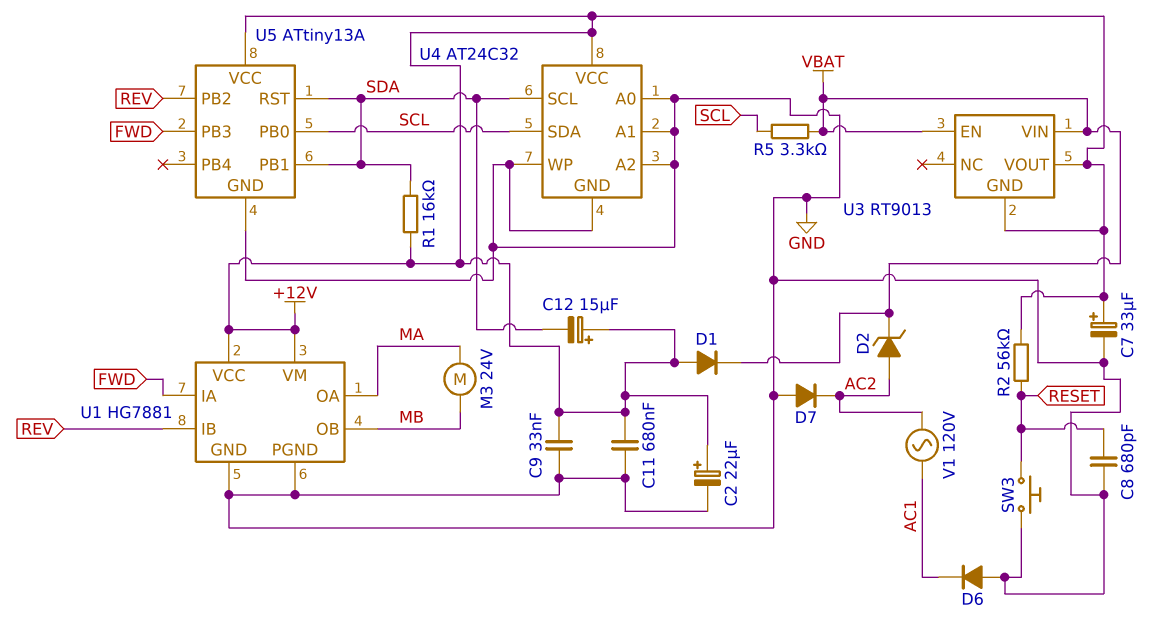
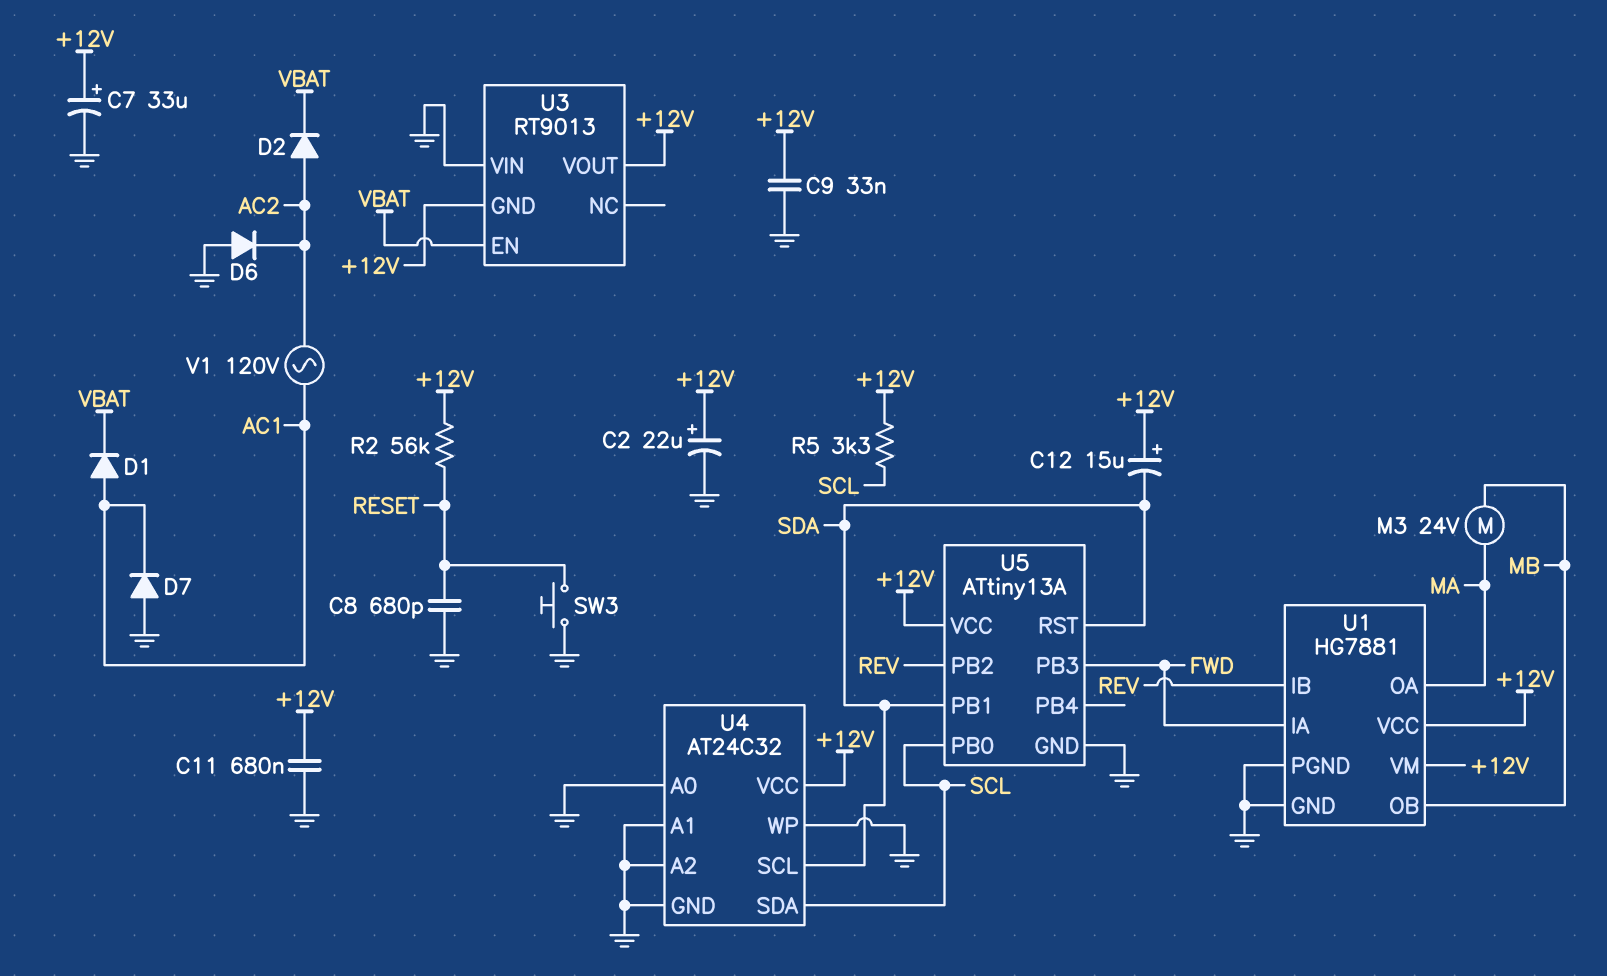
D1: diode (A +12V, K VBAT) -> diode (A AC1, K VBAT)
D2: zener (A AC2, K VBAT) -> diode (A AC2, K VBAT)
D6: diode (A GND, K AC1) -> diode (A GND, K AC2)
D7: diode (A GND, K AC2) -> diode (A GND, K AC1)
R1: 16k (+12V, SDA) -> none
R5: 3.3k (SCL, VBAT) -> 3.3k (+12V, SCL)
U3 pin VIN: VBAT -> GND

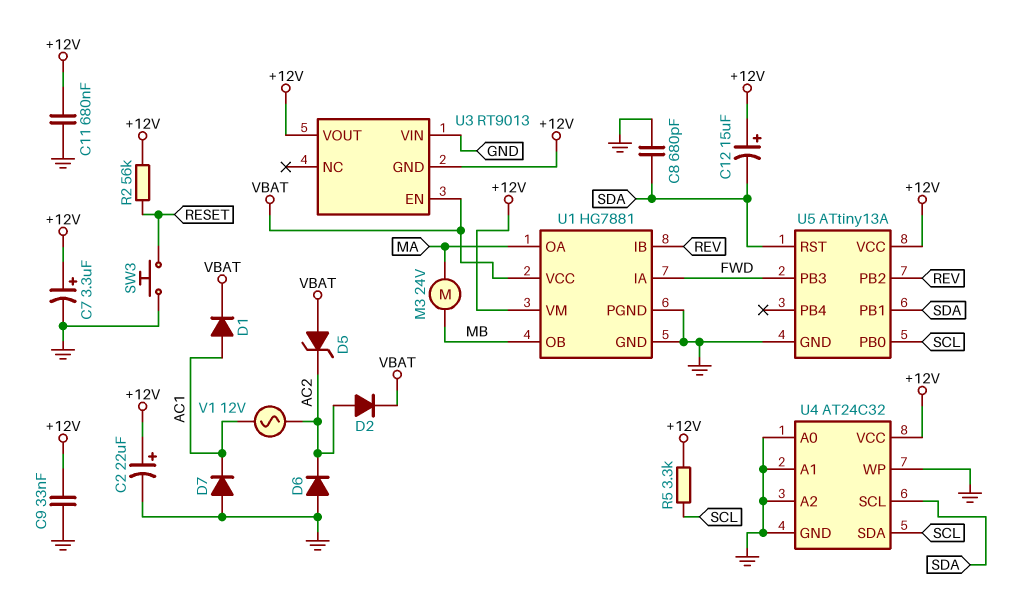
C7: 33uF (plus +12V, minus GND) -> 3.3uF (plus +12V, minus GND)
C8: 680pF (GND, RESET) -> 680pF (GND, SDA)
D5: none -> zener (A VBAT, K AC2)
U1 pin VCC: +12V -> VBAT
V1: AC 120V (AC1, AC2) -> AC 12V (AC1, AC2)

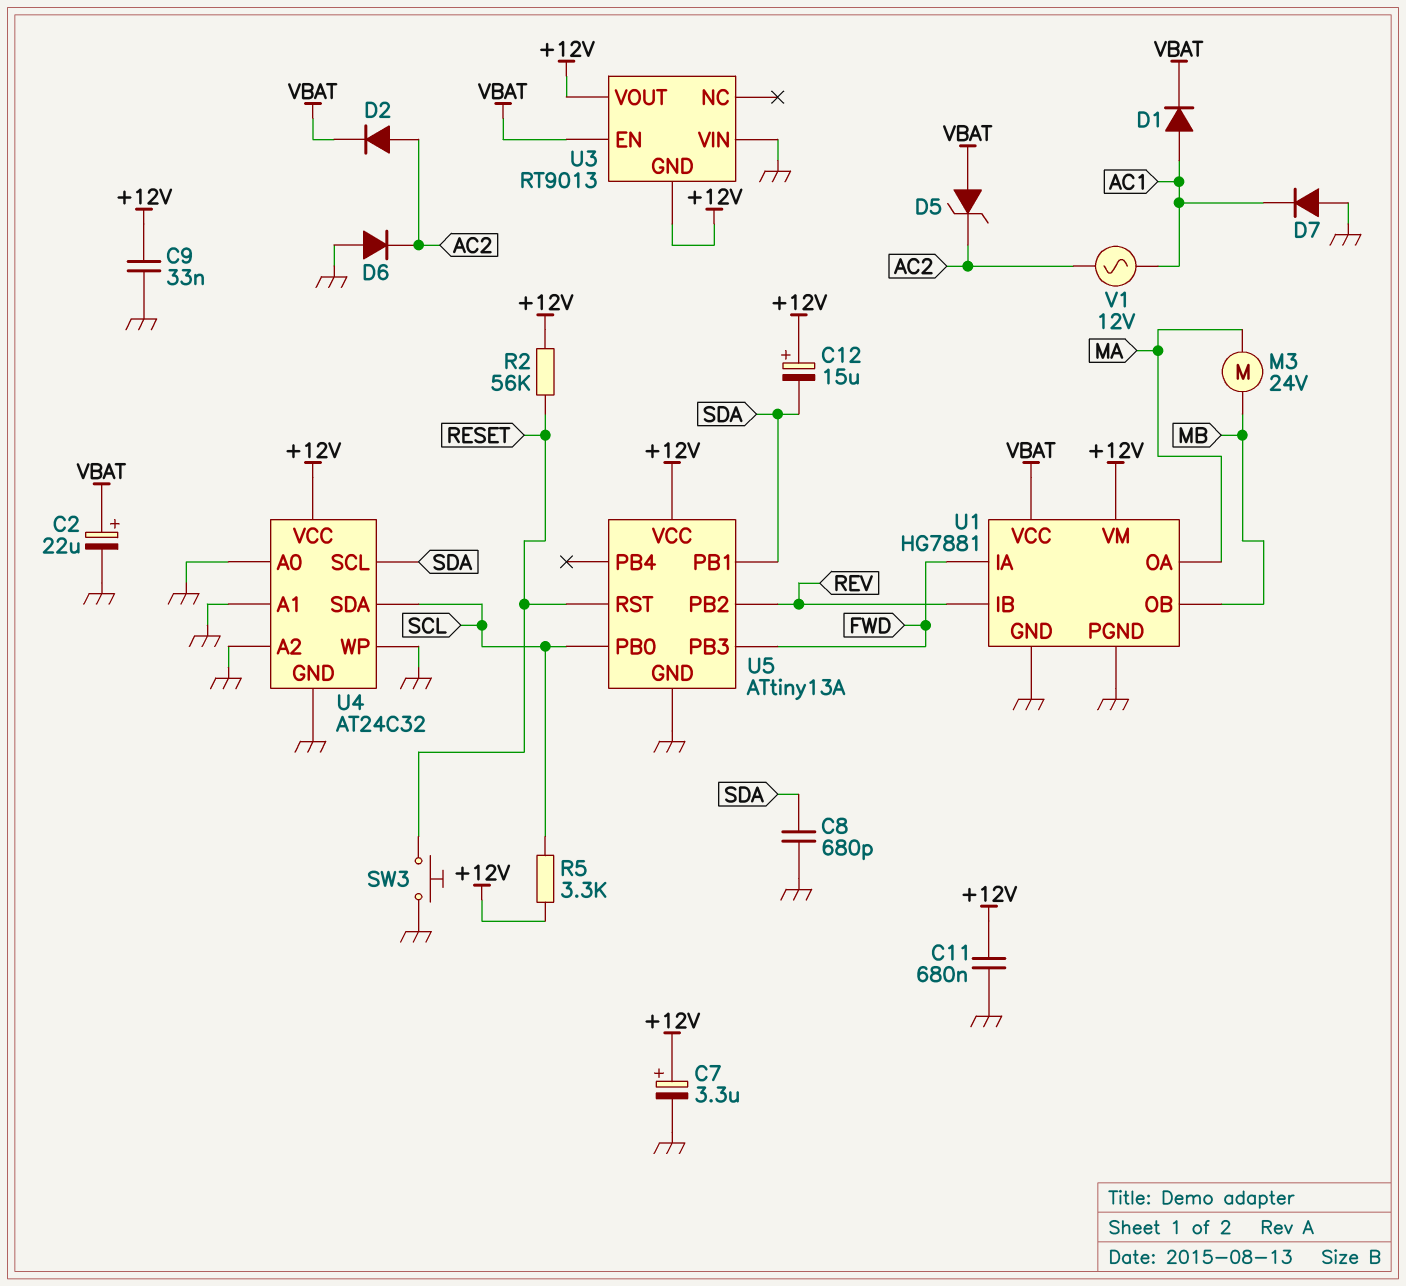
C2: 22uF (plus +12V, minus GND) -> 22uF (plus VBAT, minus GND)
U5 pin RST: SDA -> RESET

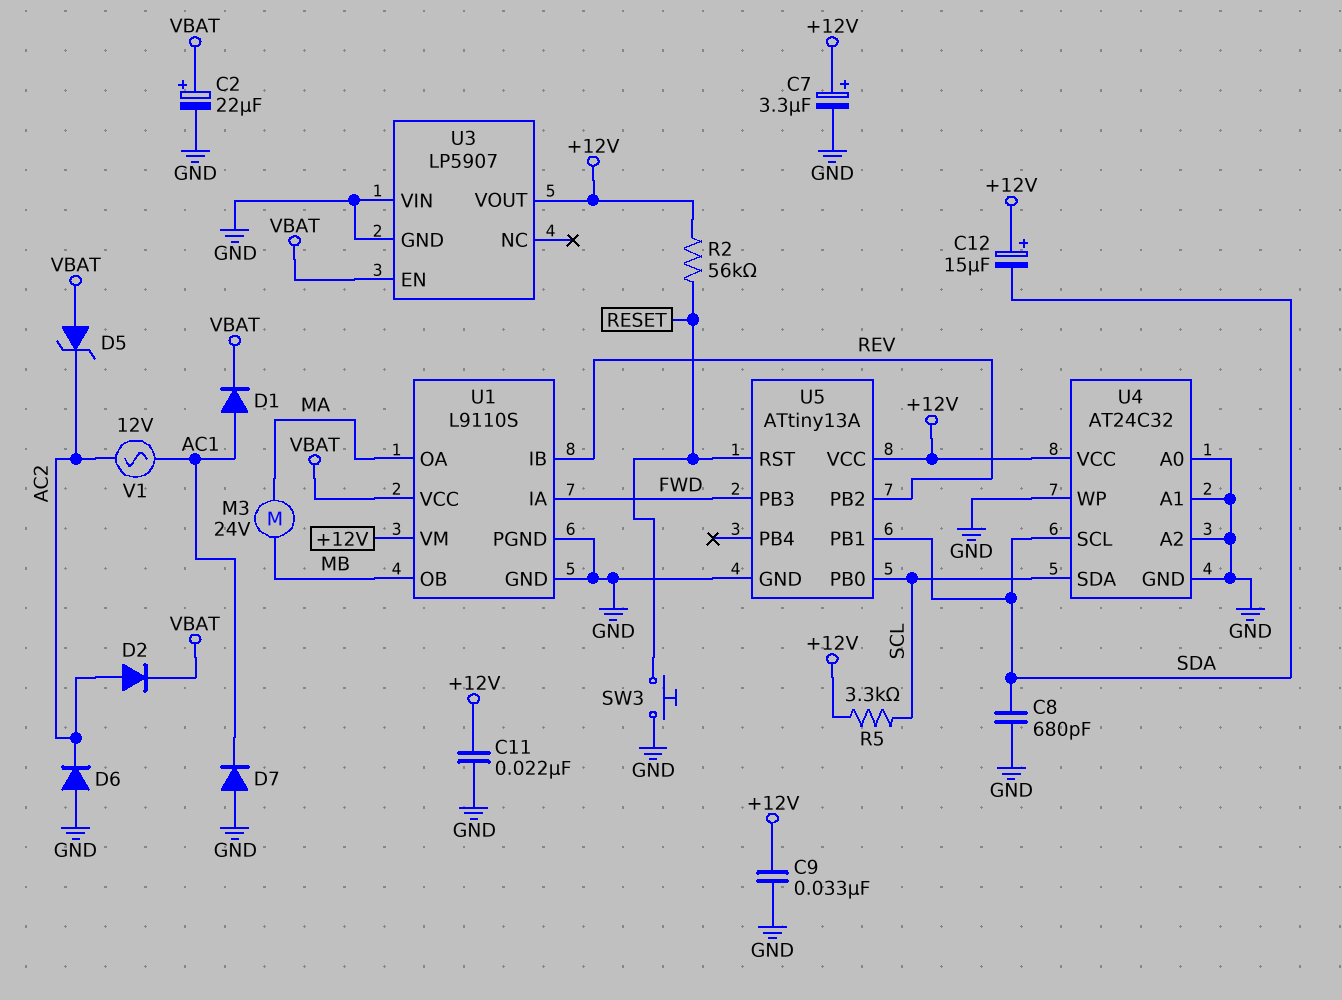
C11: 680nF (+12V, GND) -> 22nF (+12V, GND)
U1: HG7881 -> L9110S
U3: RT9013 -> LP5907
U3 pin GND: +12V -> GND

